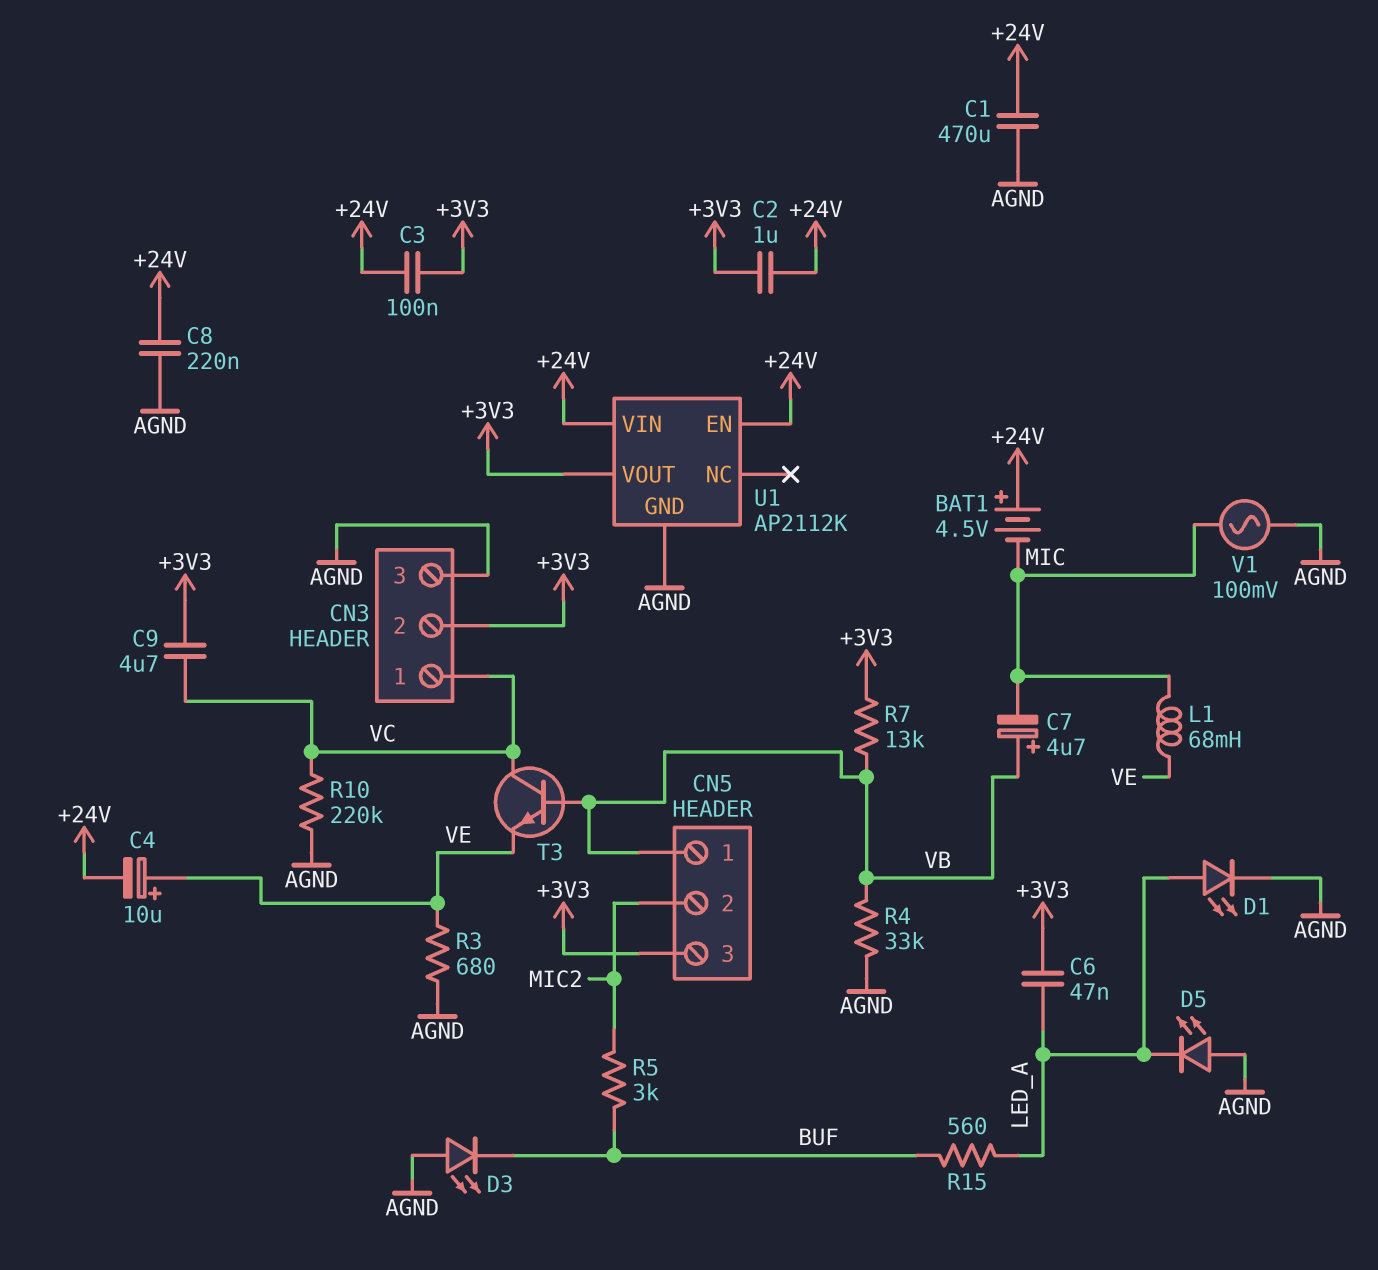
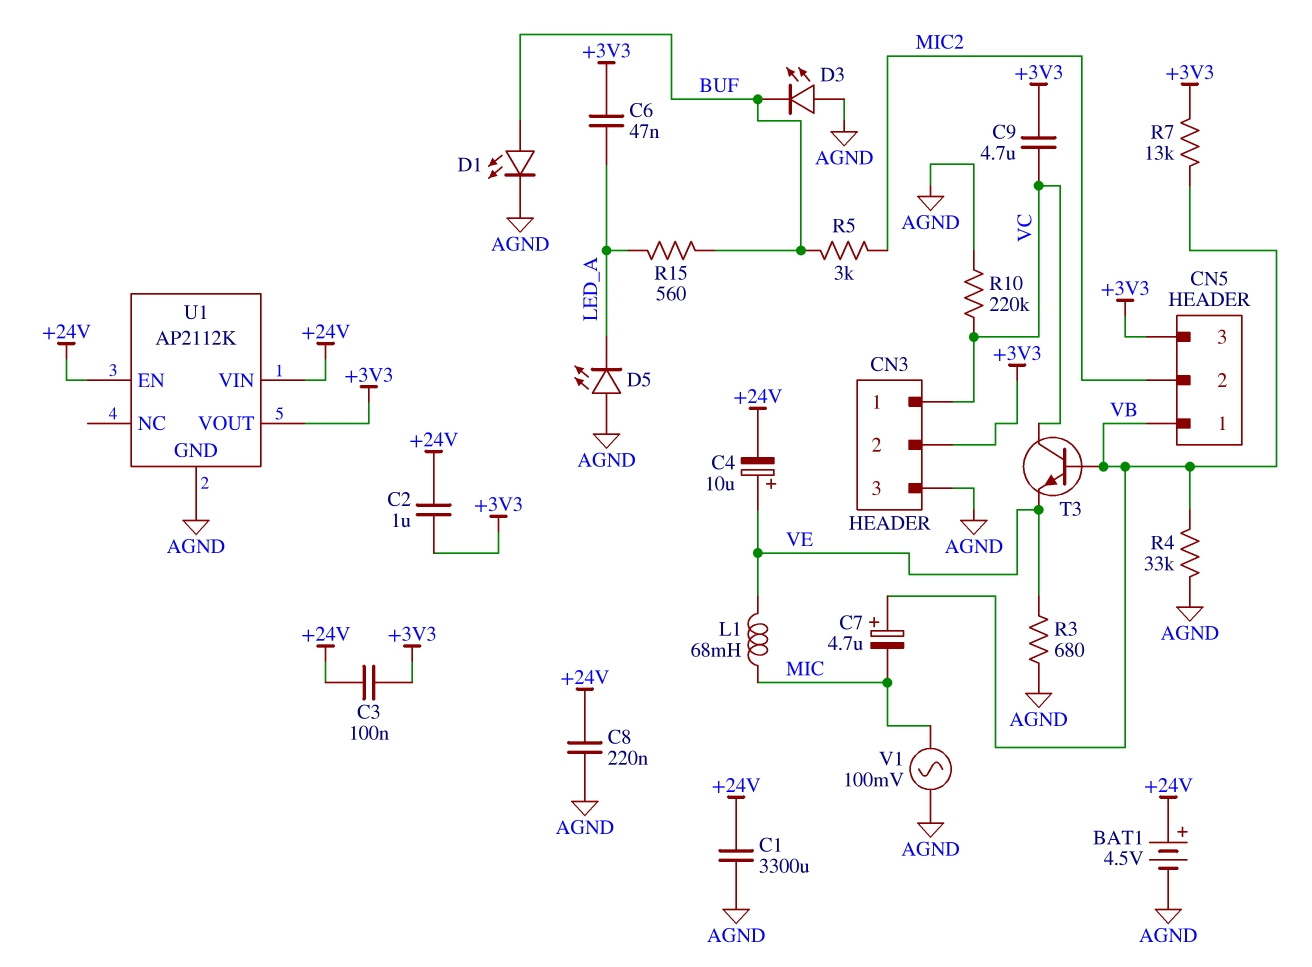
BAT1: 4.5V (plus +24V, minus MIC) -> 4.5V (plus +24V, minus AGND)
C1: 470uF (+24V, AGND) -> 3300uF (+24V, AGND)
D1: LED (A LED_A, K AGND) -> LED (A BUF, K AGND)

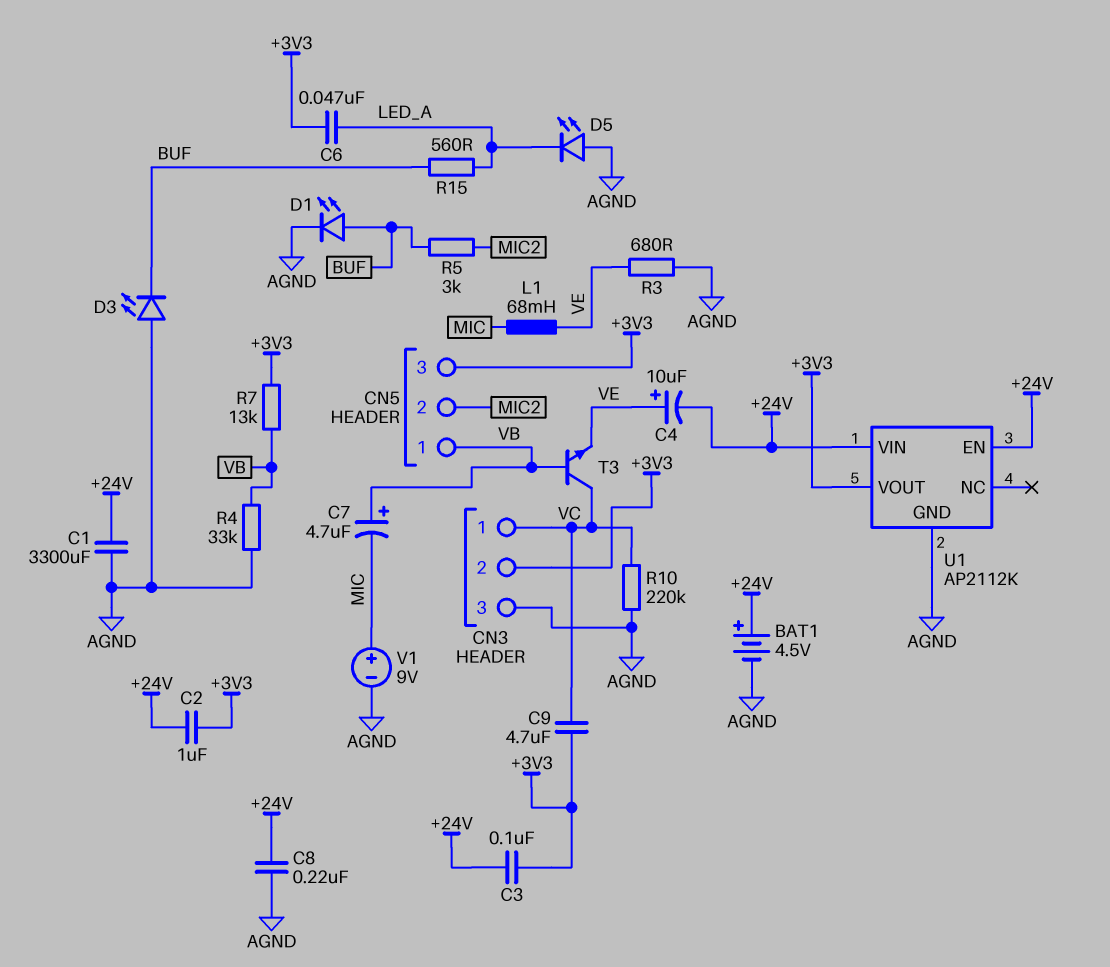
V1: AC 100mV (AGND, MIC) -> 9V (plus MIC, minus AGND)

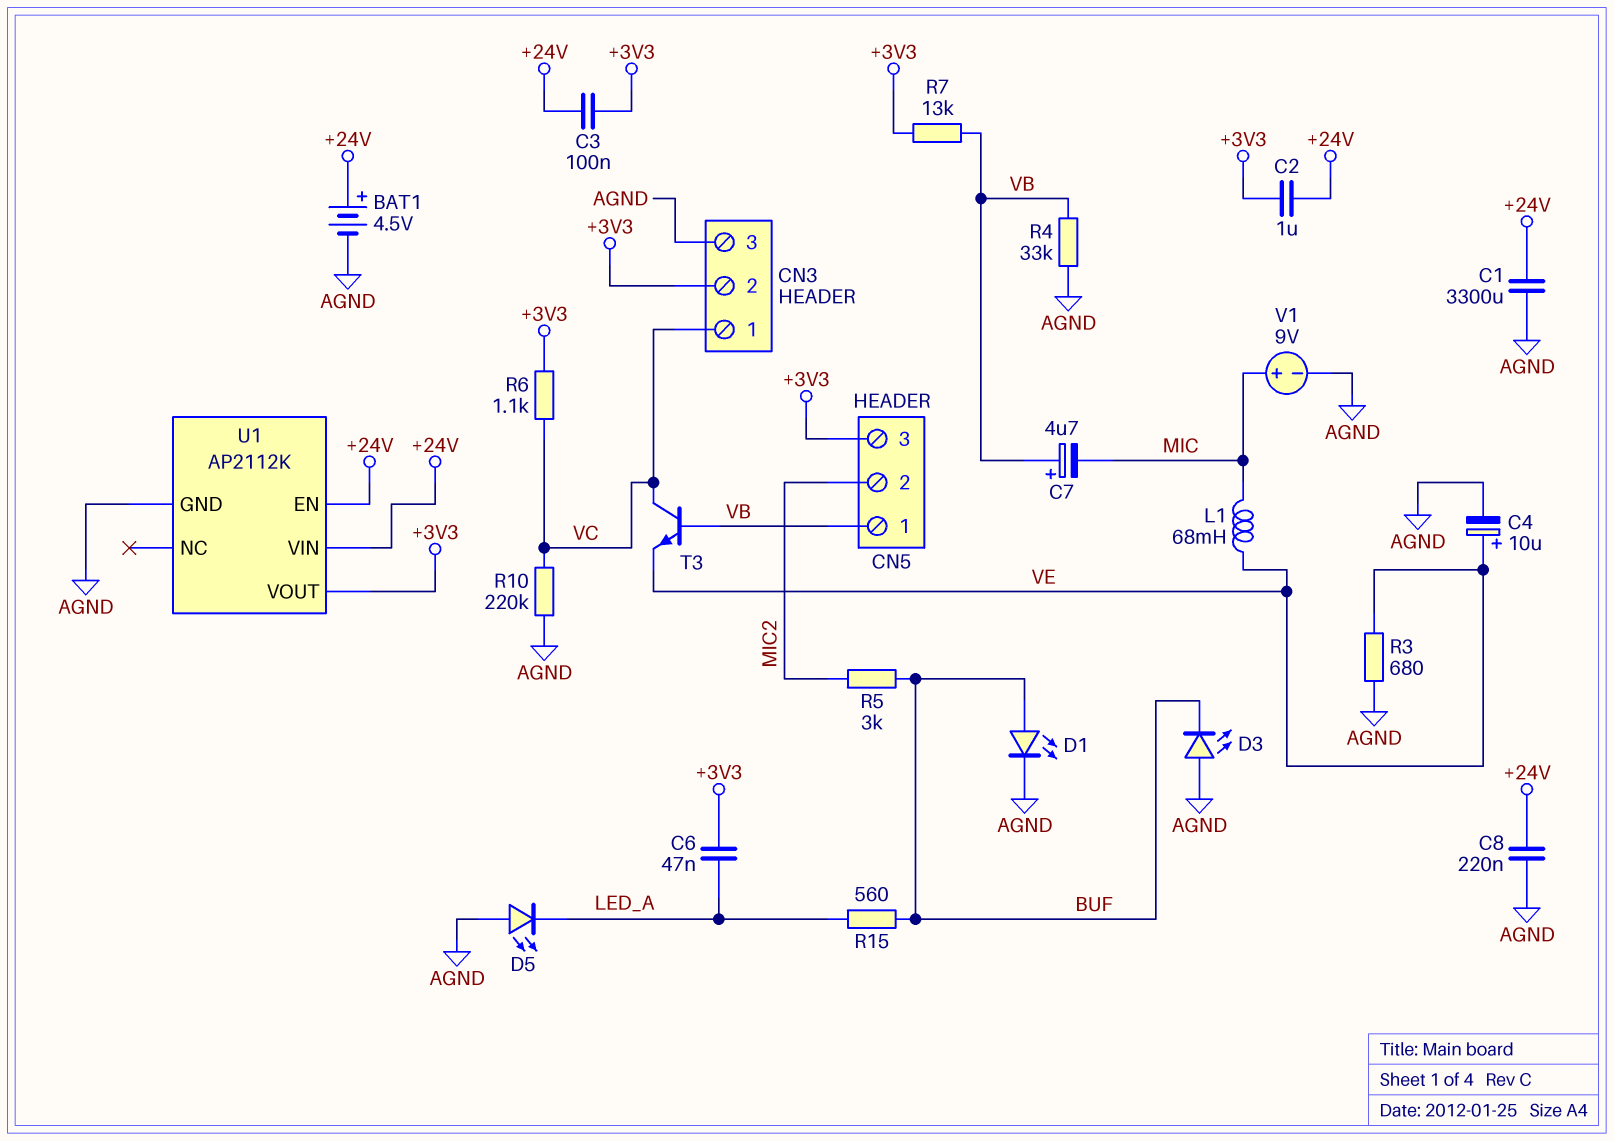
C4: 10uF (plus VE, minus +24V) -> 10uF (plus VE, minus AGND)
C9: 4.7uF (+3V3, VC) -> none
R6: none -> 1.1k (+3V3, VC)

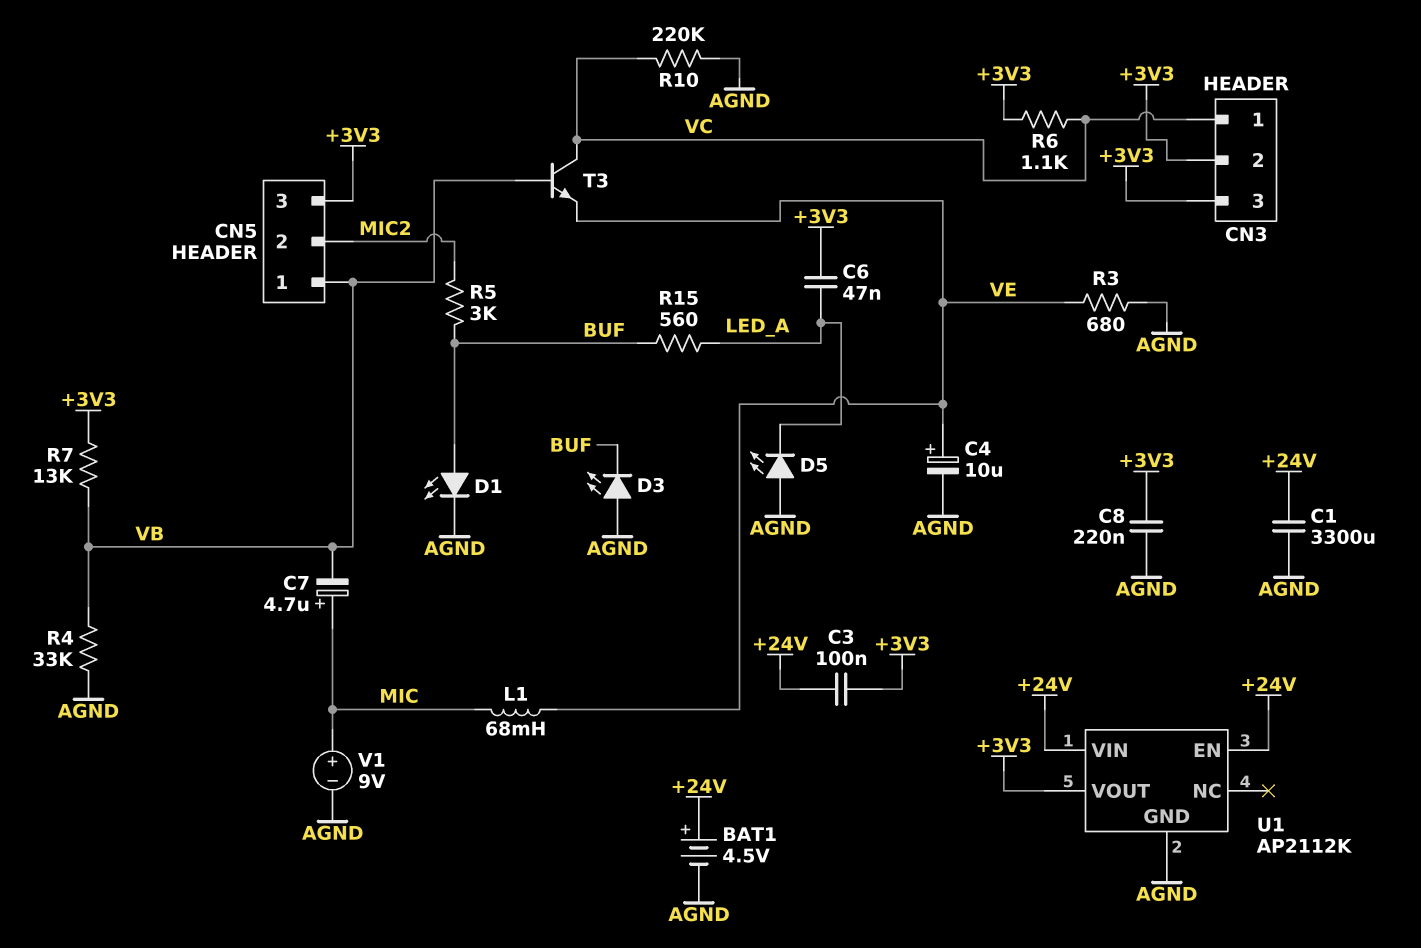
C2: 1uF (+3V3, +24V) -> none
C7: 4.7uF (plus VB, minus MIC) -> 4.7uF (plus MIC, minus VB)
C8: 220nF (+24V, AGND) -> 220nF (+3V3, AGND)
CN3 pin 3: AGND -> +3V3

